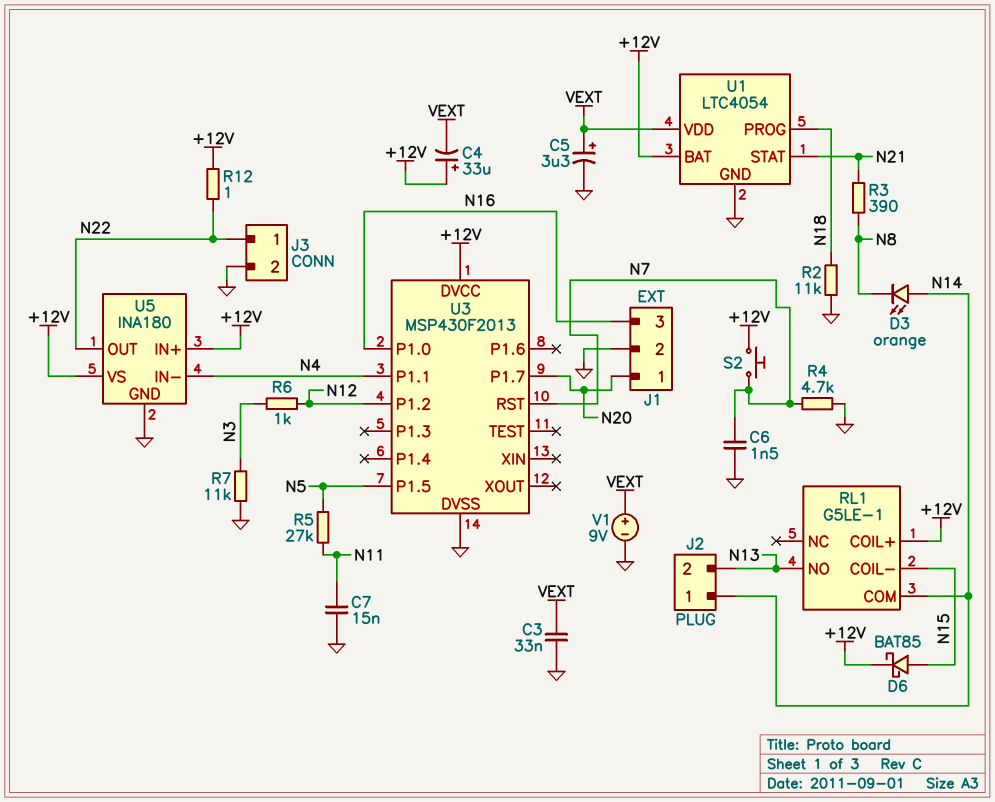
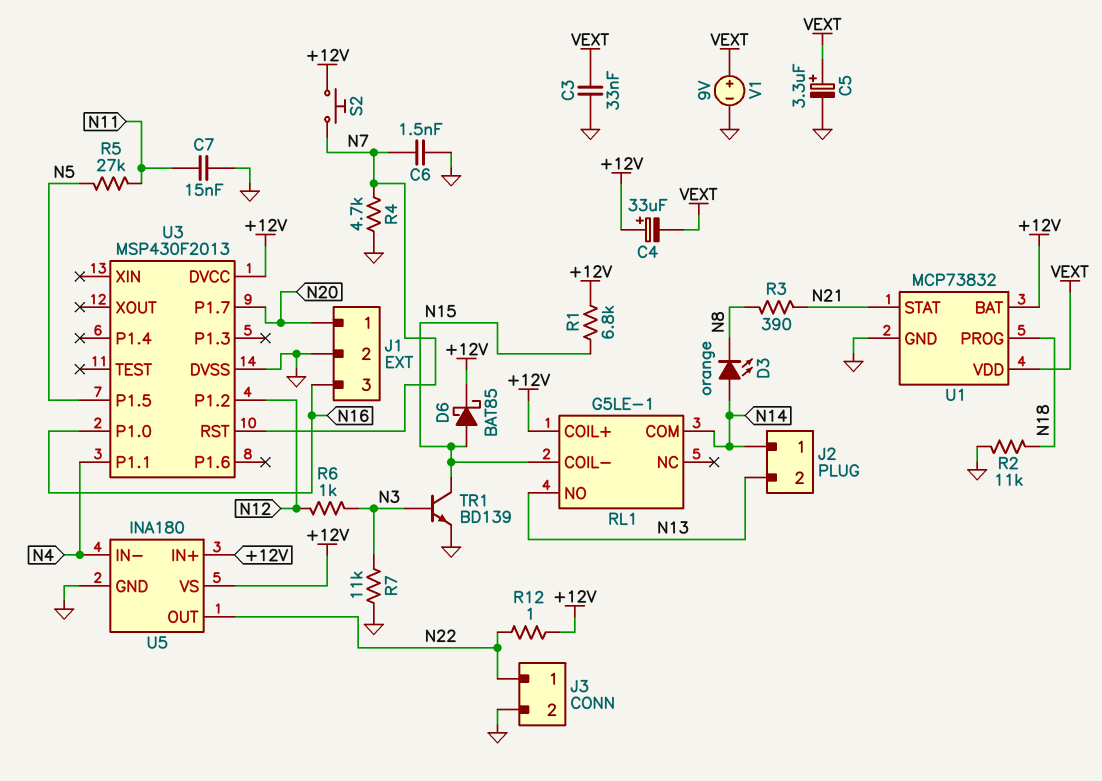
R1: none -> 6.8k (+12V, N15)
TR1: none -> NPN BD139 (B N3, C N15, E GND)
U1: LTC4054 -> MCP73832

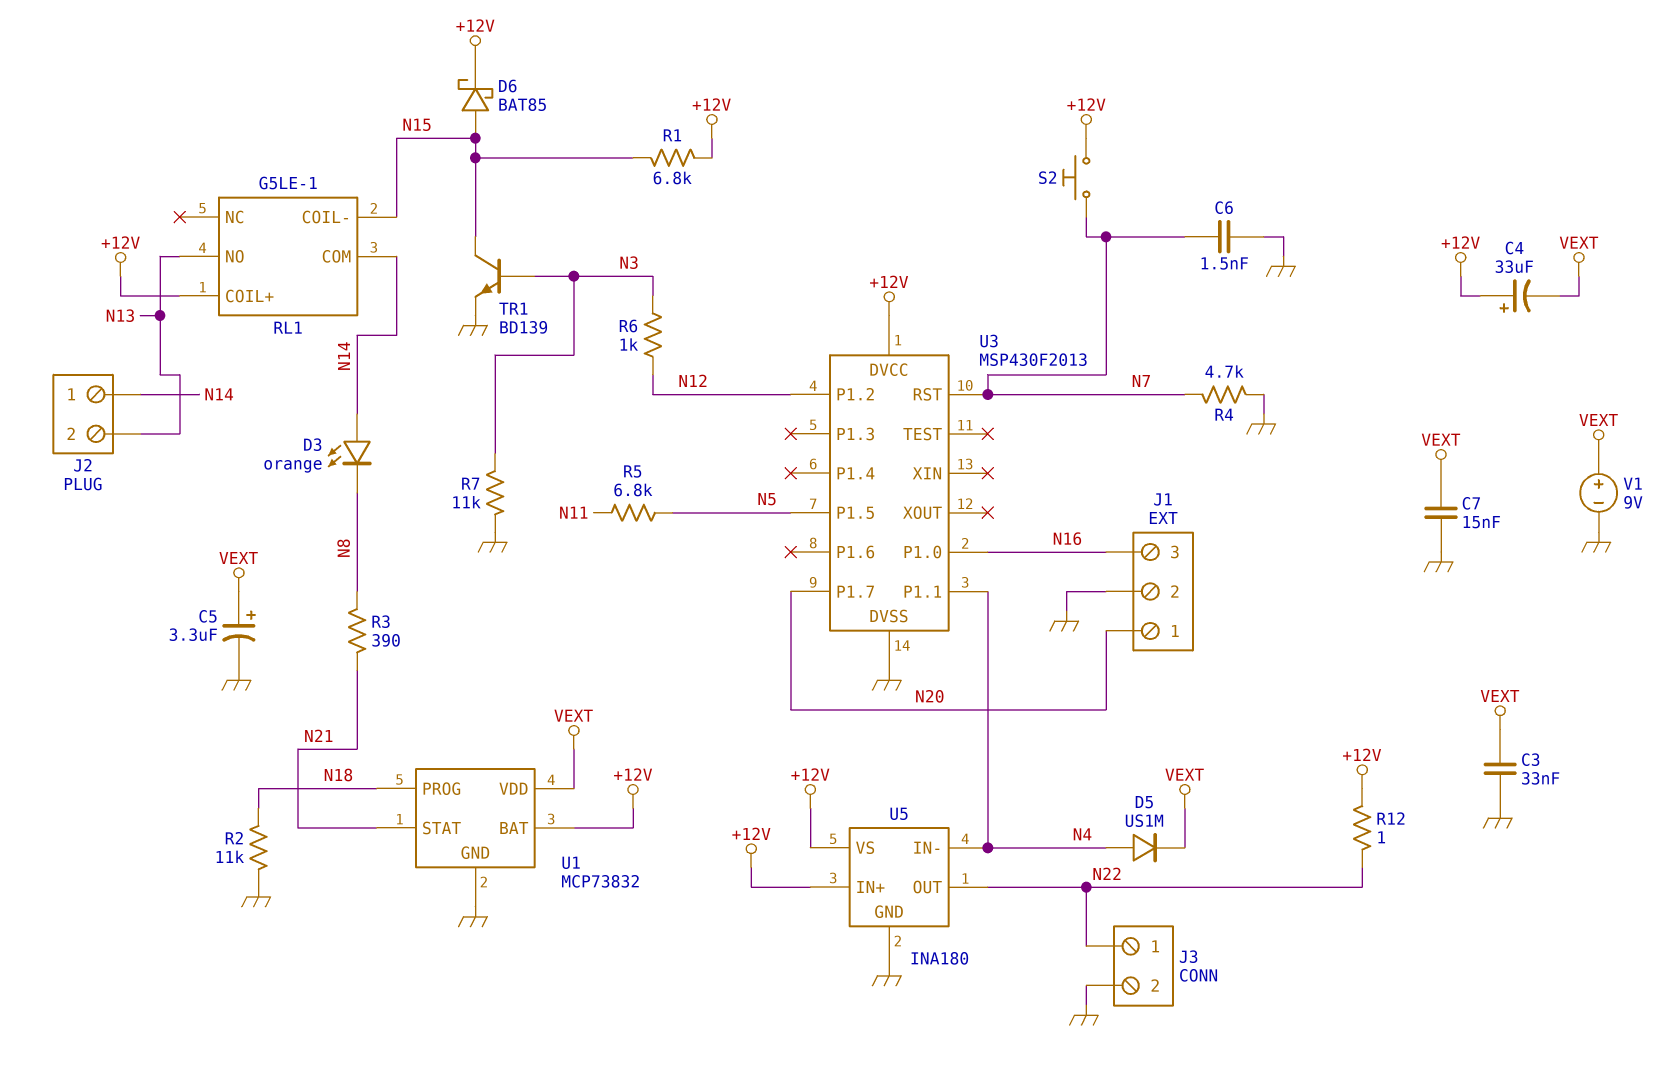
C7: 15nF (GND, N11) -> 15nF (GND, VEXT)
D5: none -> diode US1M (A N4, K VEXT)
R5: 27k (N5, N11) -> 6.8k (N5, N11)

